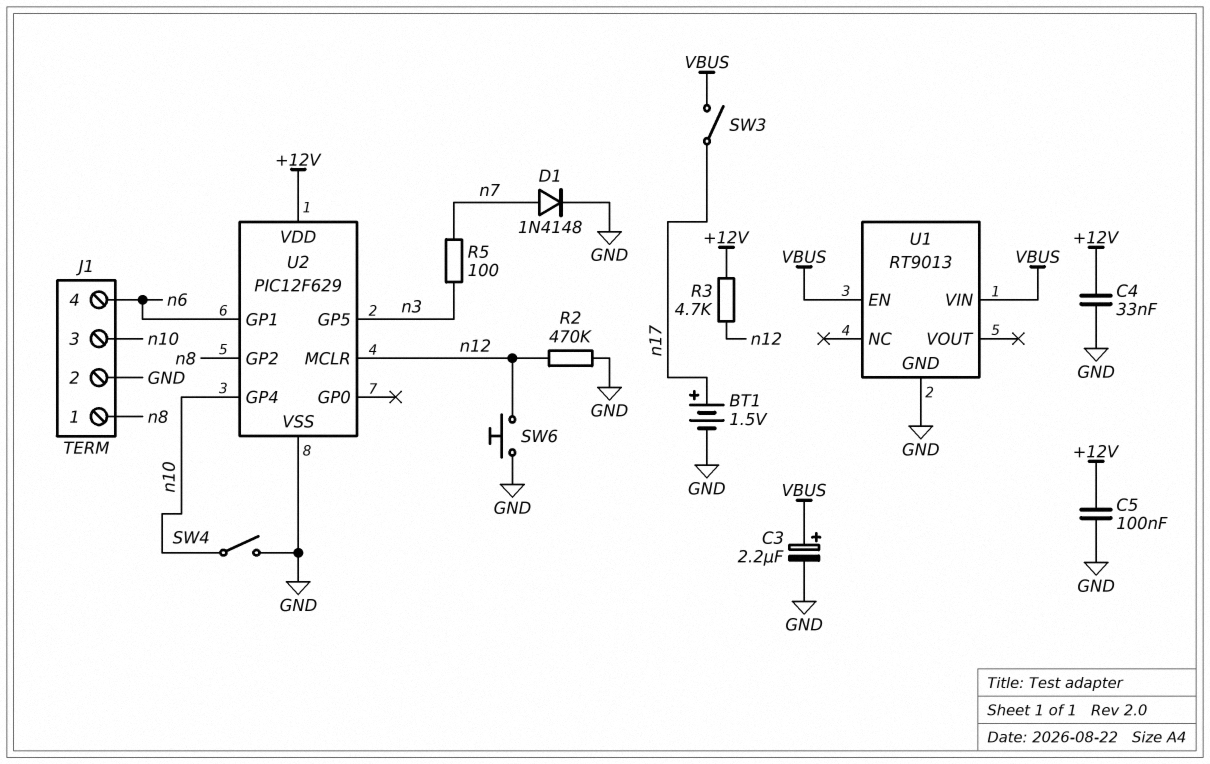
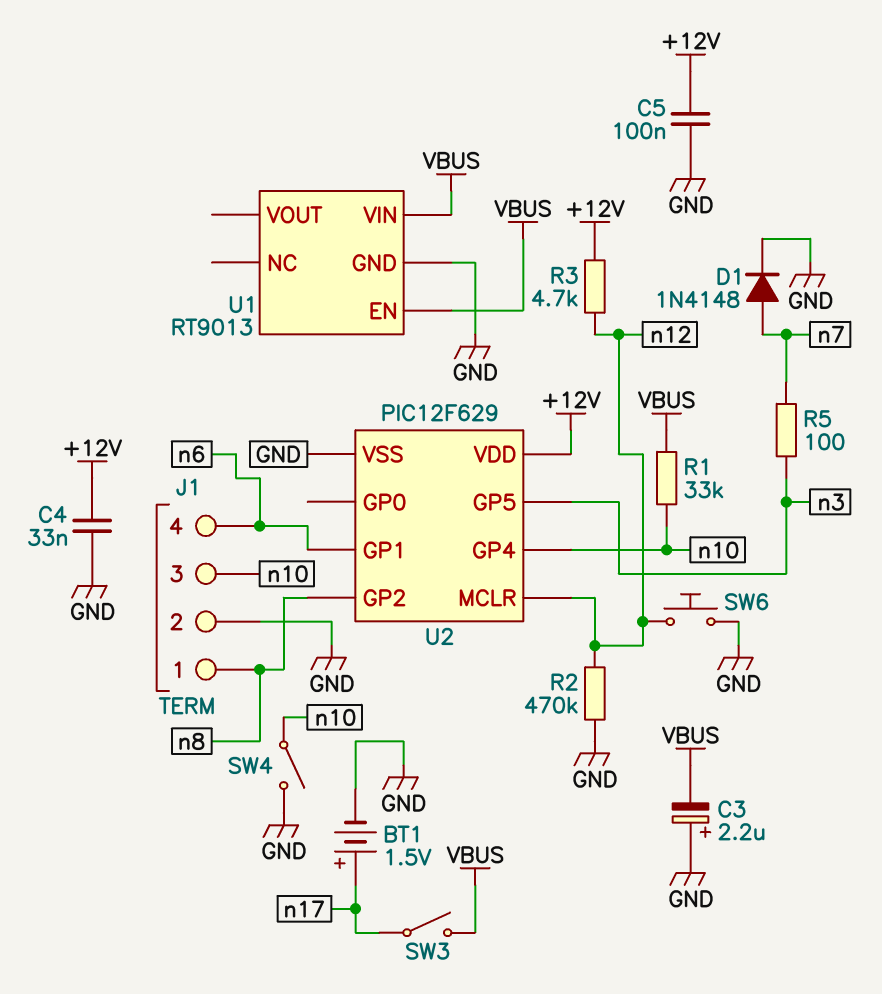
C3: 2.2uF (plus VBUS, minus GND) -> 2.2uF (plus GND, minus VBUS)
R1: none -> 33k (VBUS, n10)

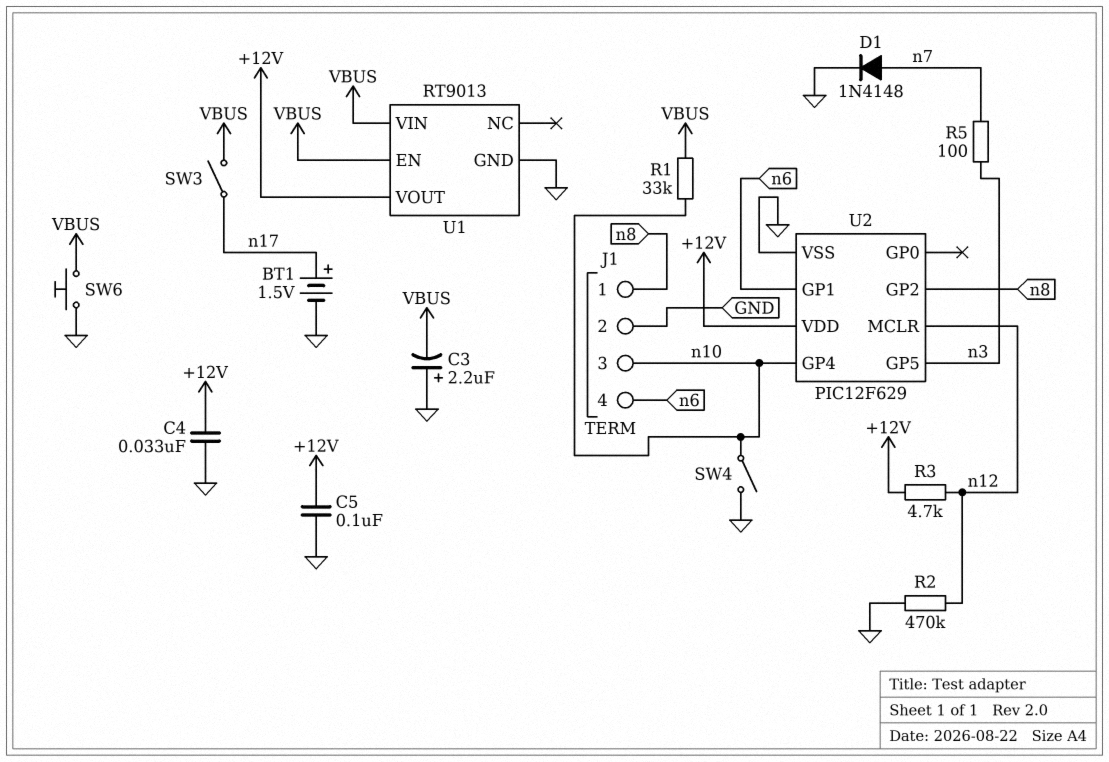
SW6: button (GND, n12) -> button (GND, VBUS)
U1 pin VOUT: none -> +12V

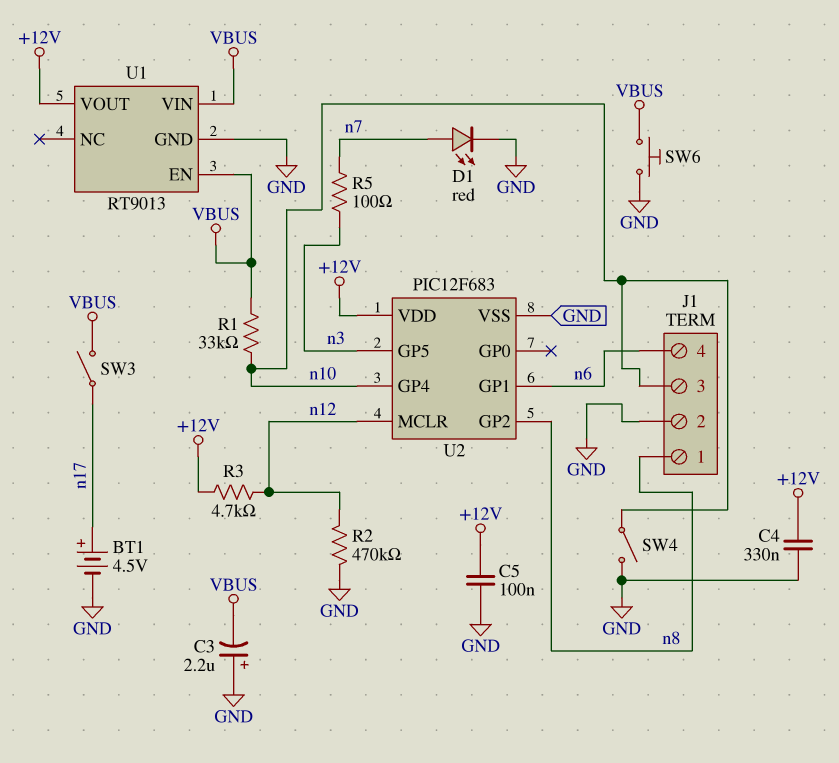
BT1: 1.5V (plus n17, minus GND) -> 4.5V (plus n17, minus GND)
C4: 33nF (+12V, GND) -> 330nF (+12V, GND)
D1: diode 1N4148 (A n7, K GND) -> LED red (A n7, K GND)
U2: PIC12F629 -> PIC12F683

